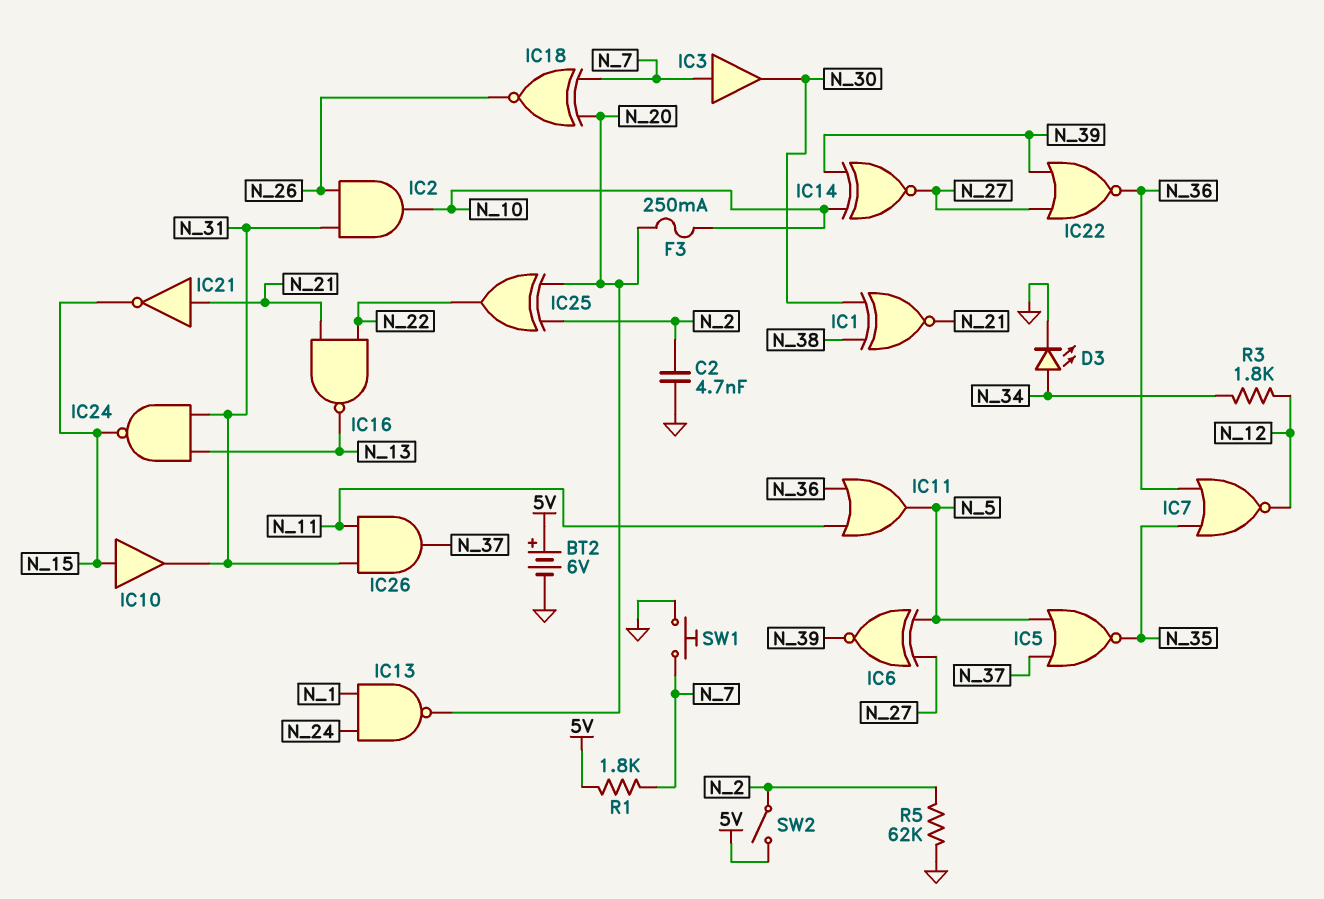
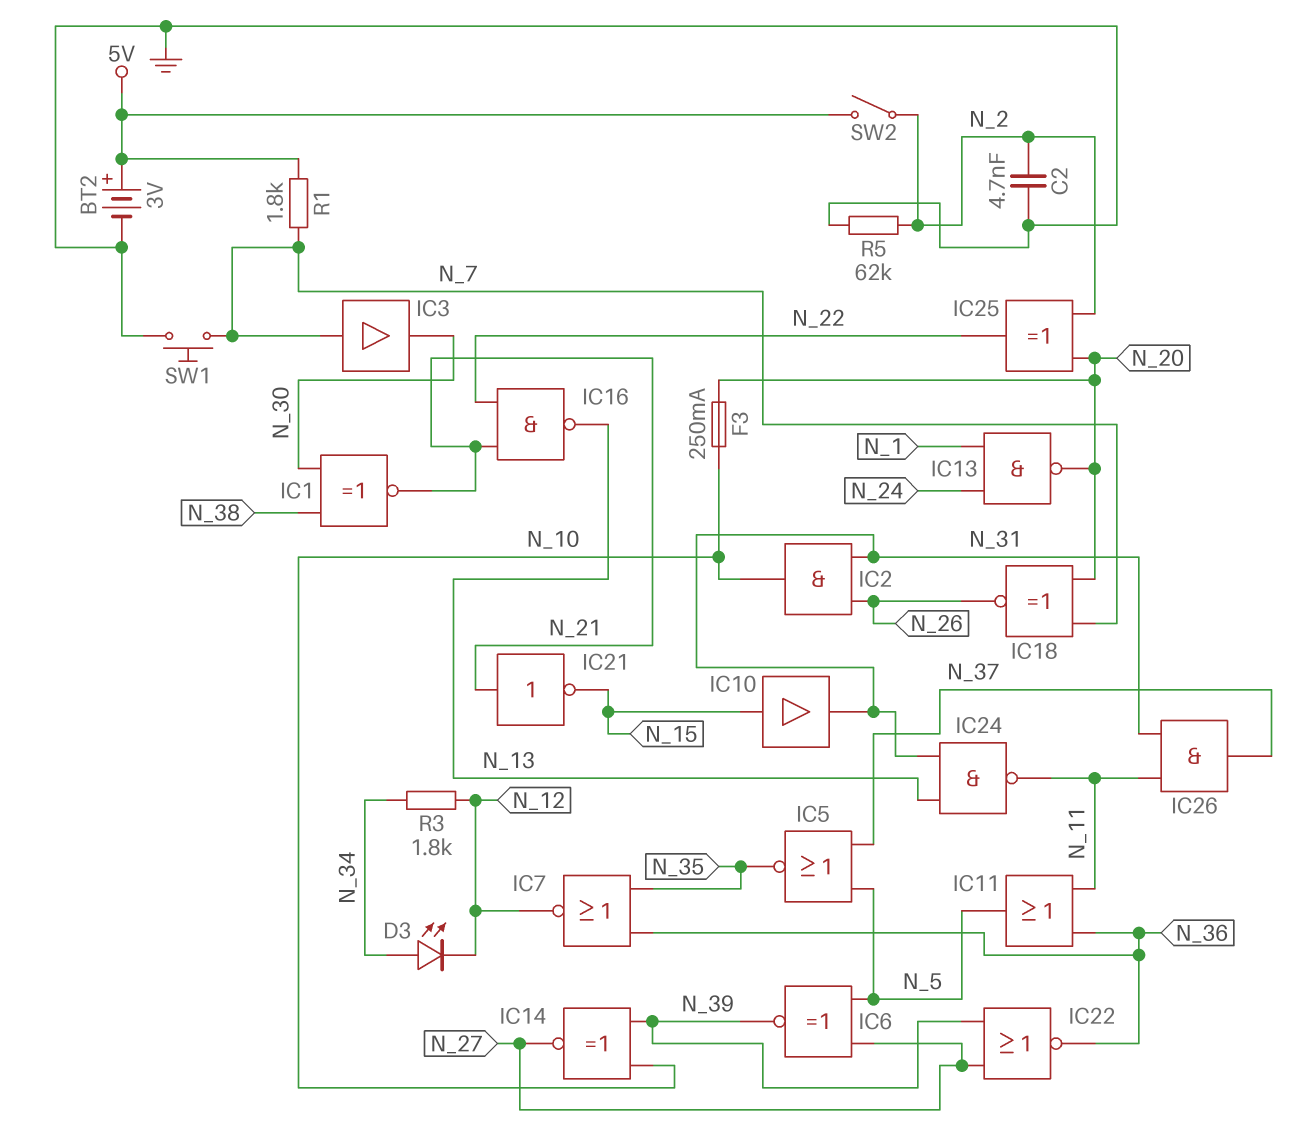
BT2: 6V (plus 5V, minus GND) -> 3V (plus 5V, minus GND)
D3: LED (A N_34, K GND) -> LED (A N_34, K N_12)
IC24: NAND (in N_13, in N_31, out N_15) -> NAND (in N_13, in N_31, out N_11)

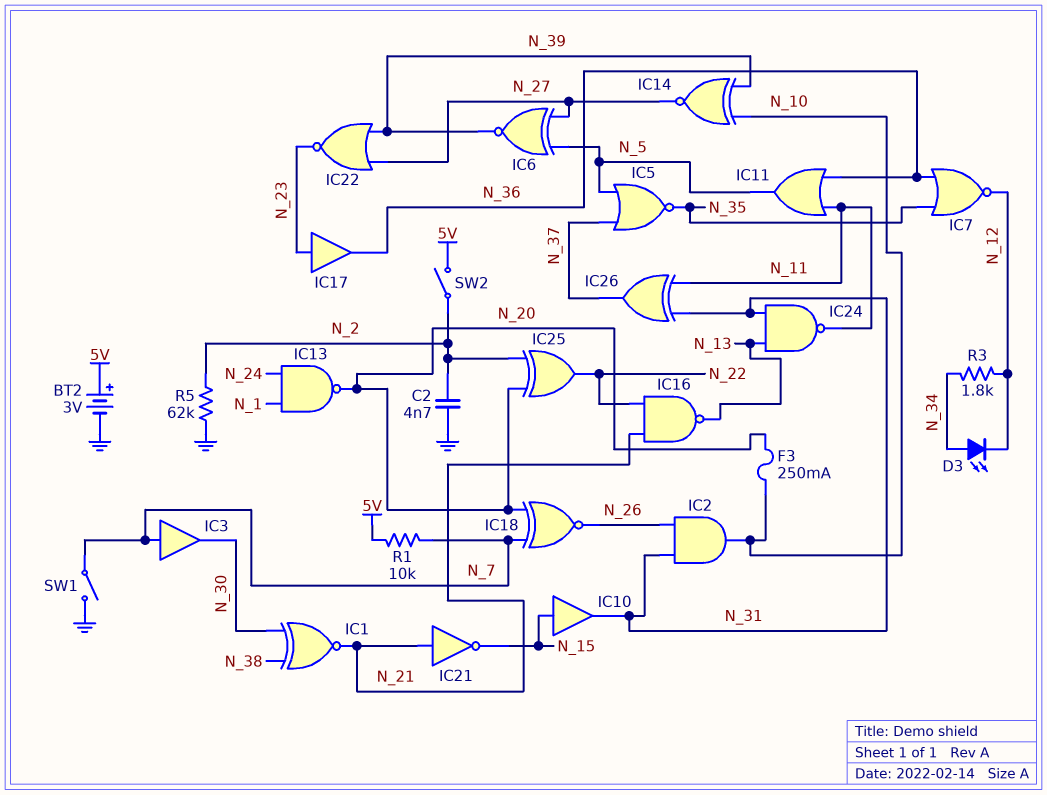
IC17: none -> buffer (in N_23, out N_36)
IC22: NOR (in N_27, in N_39, out N_36) -> NOR (in N_27, in N_39, out N_23)
IC26: AND (in N_11, in N_31, out N_37) -> XOR (in N_11, in N_31, out N_37)
R1: 1.8k (5V, N_7) -> 10k (5V, N_7)
SW1: button (GND, N_7) -> switch (GND, N_7)

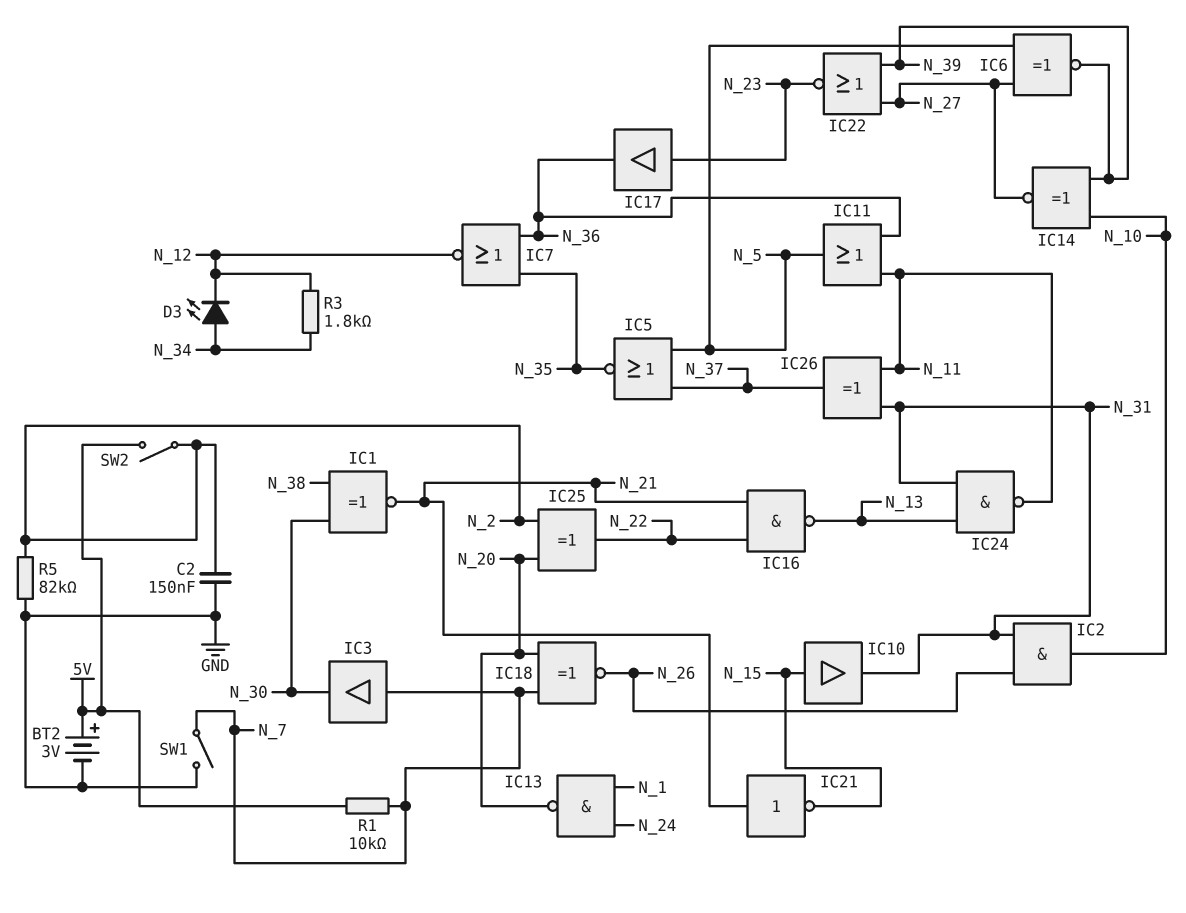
C2: 4.7nF (GND, N_2) -> 150nF (GND, N_2)
F3: 250mA (N_10, N_20) -> none
R5: 62k (GND, N_2) -> 82k (GND, N_2)

